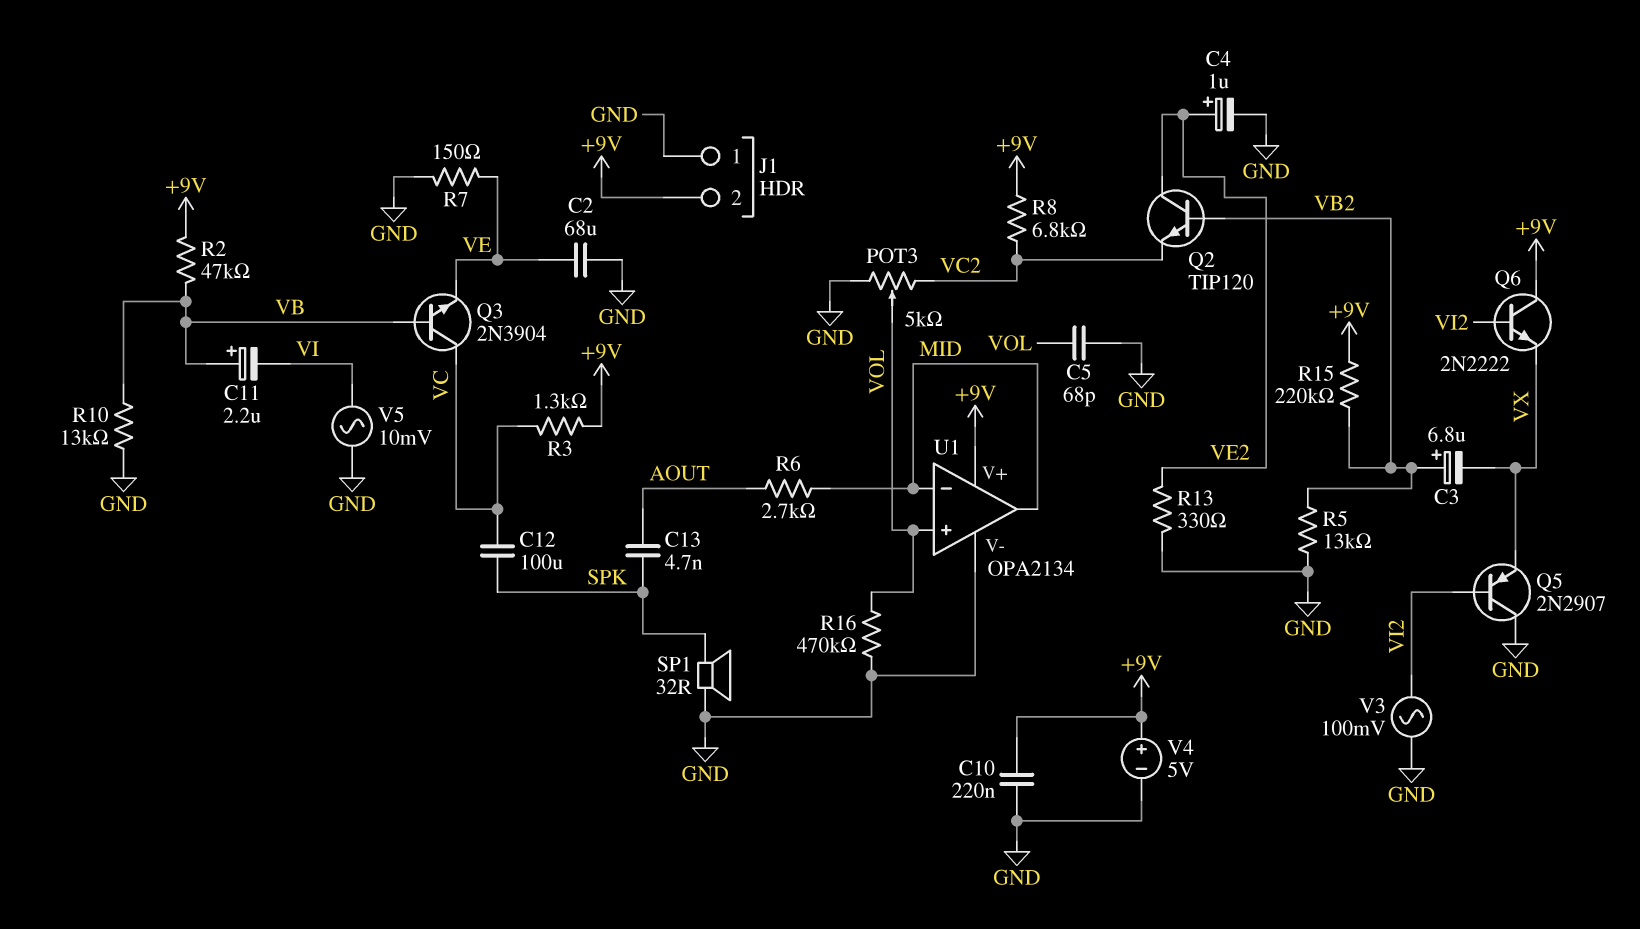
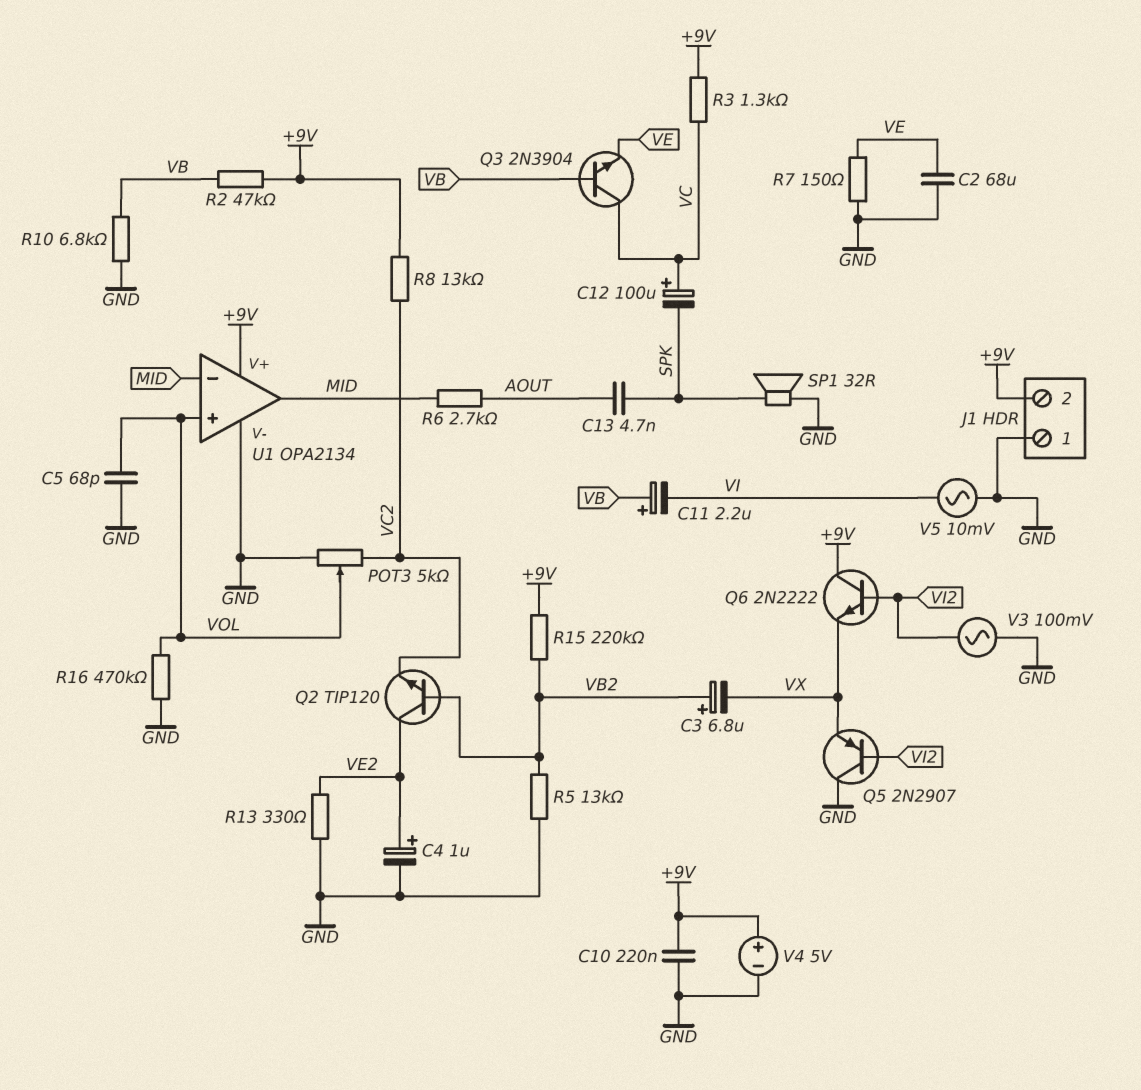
C12: 100uF (SPK, VC) -> 100uF (plus VC, minus SPK)
R8: 6.8k (+9V, VC2) -> 13k (+9V, VC2)
R10: 13k (GND, VB) -> 6.8k (GND, VB)

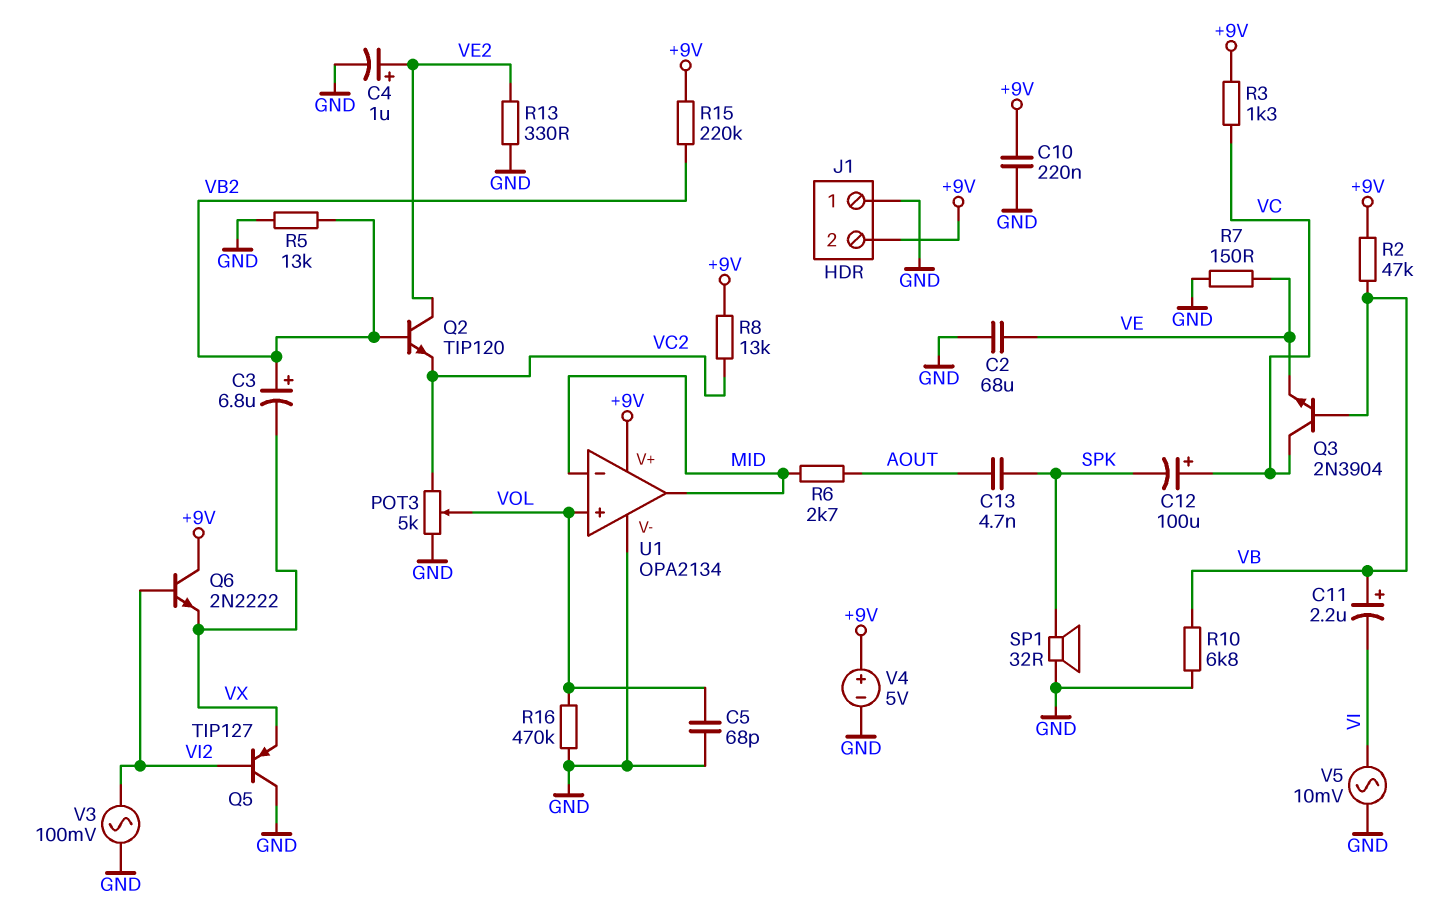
Q5: PNP 2N2907 (B VI2, C GND, E VX) -> PNP TIP127 (B VI2, C GND, E VX)

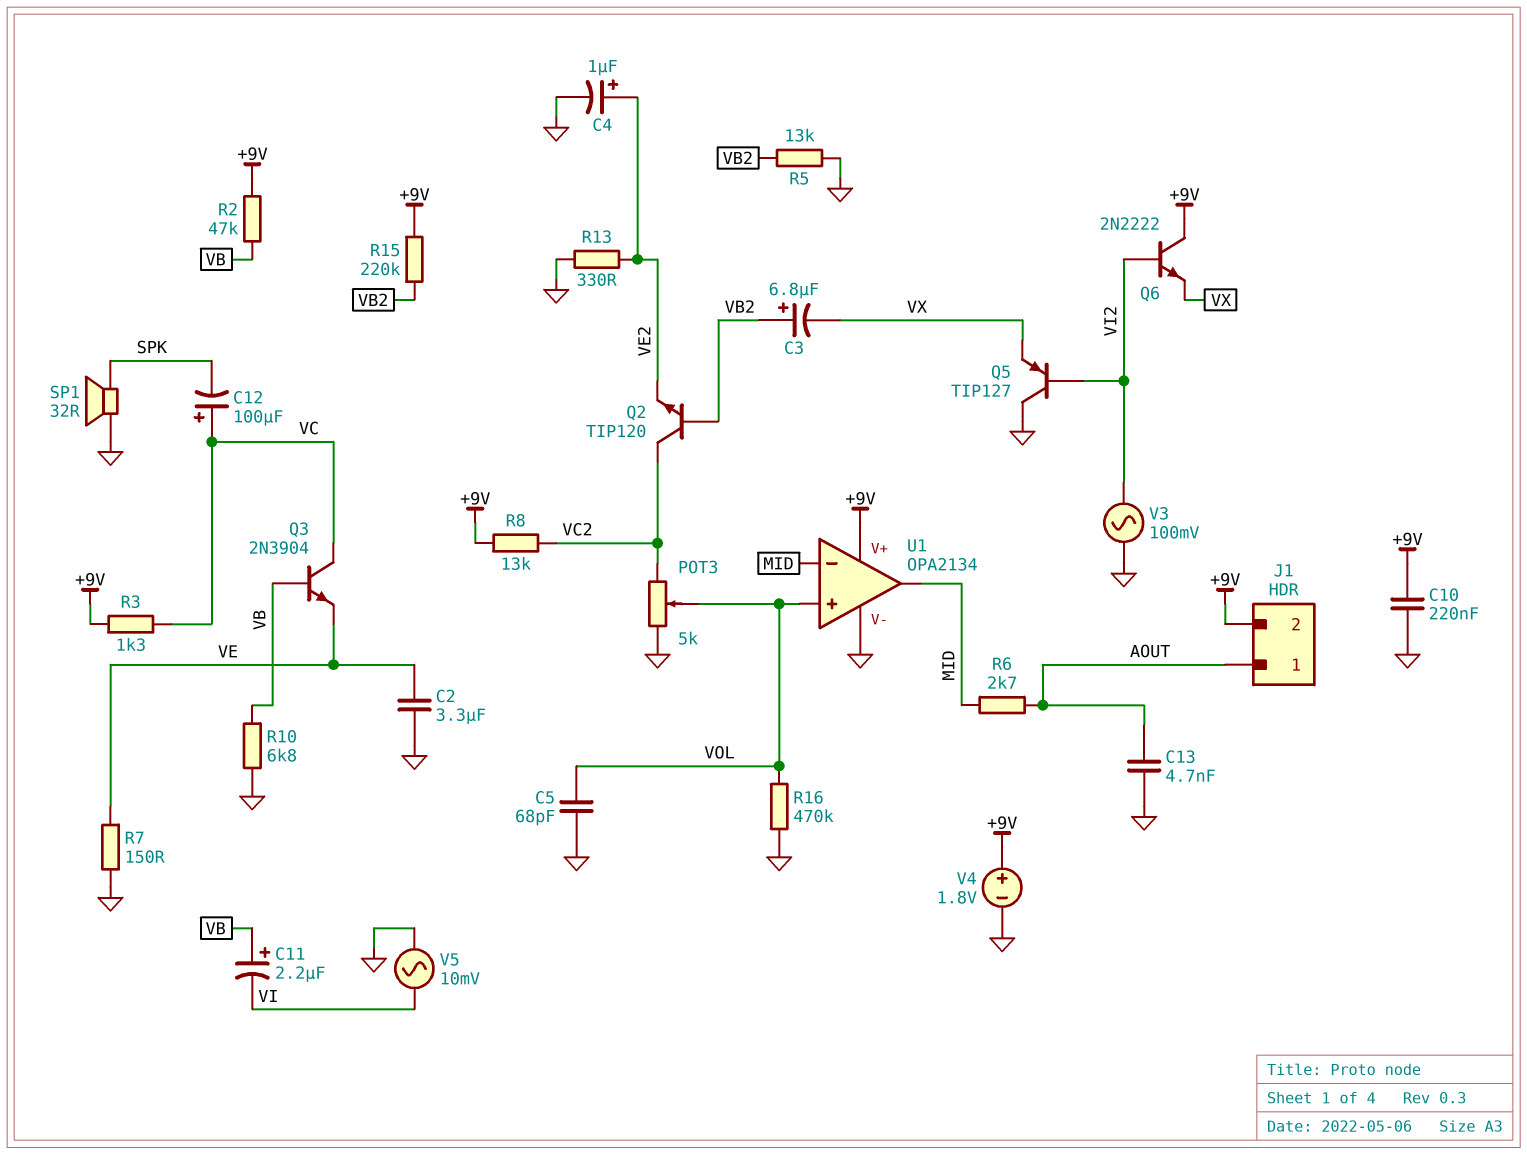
C2: 68uF (GND, VE) -> 3.3uF (GND, VE)
C13: 4.7nF (AOUT, SPK) -> 4.7nF (AOUT, GND)
J1 pin 1: GND -> AOUT
Q2: NPN TIP120 (B VB2, C VE2, E VC2) -> NPN TIP120 (B VB2, C VC2, E VE2)
V4: 5V (plus +9V, minus GND) -> 1.8V (plus +9V, minus GND)

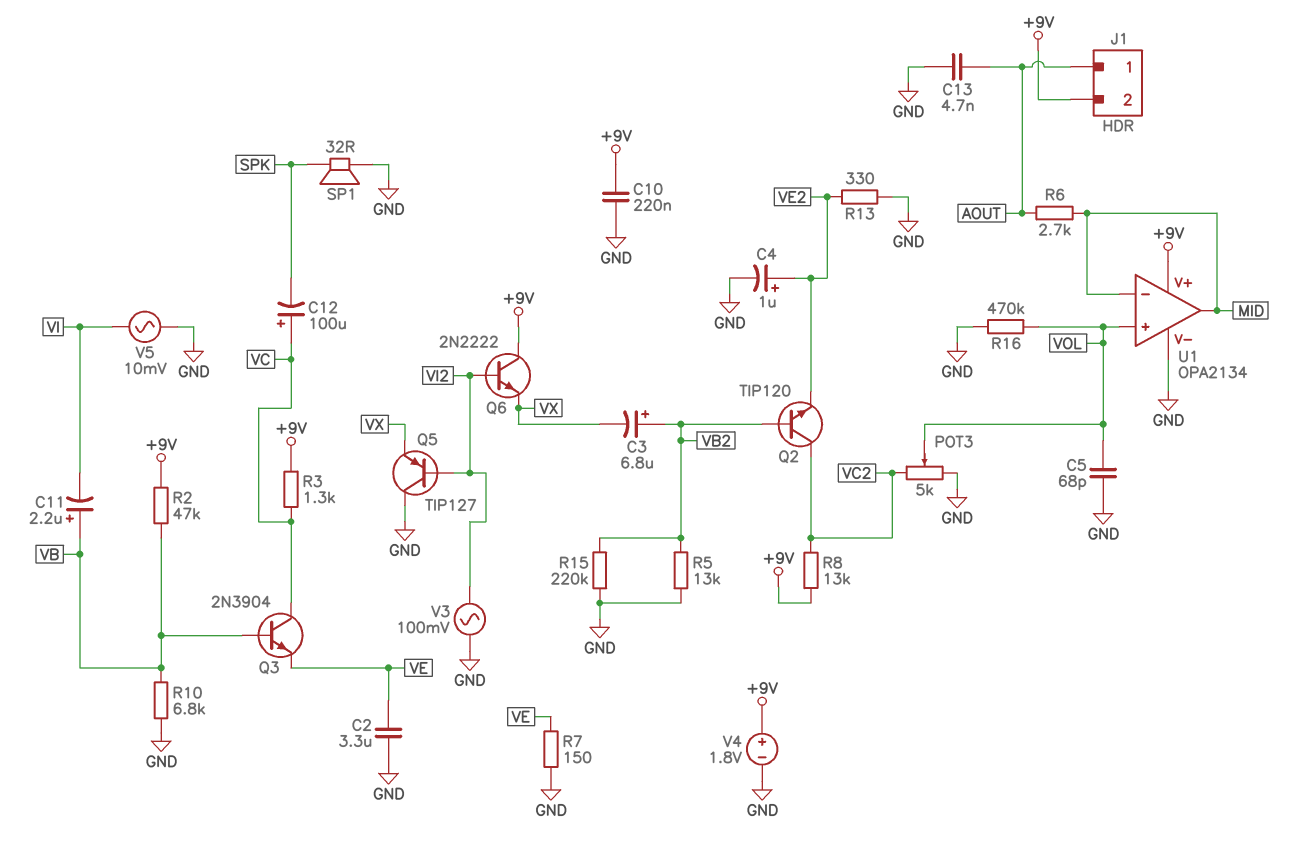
R15: 220k (+9V, VB2) -> 220k (GND, VB2)

